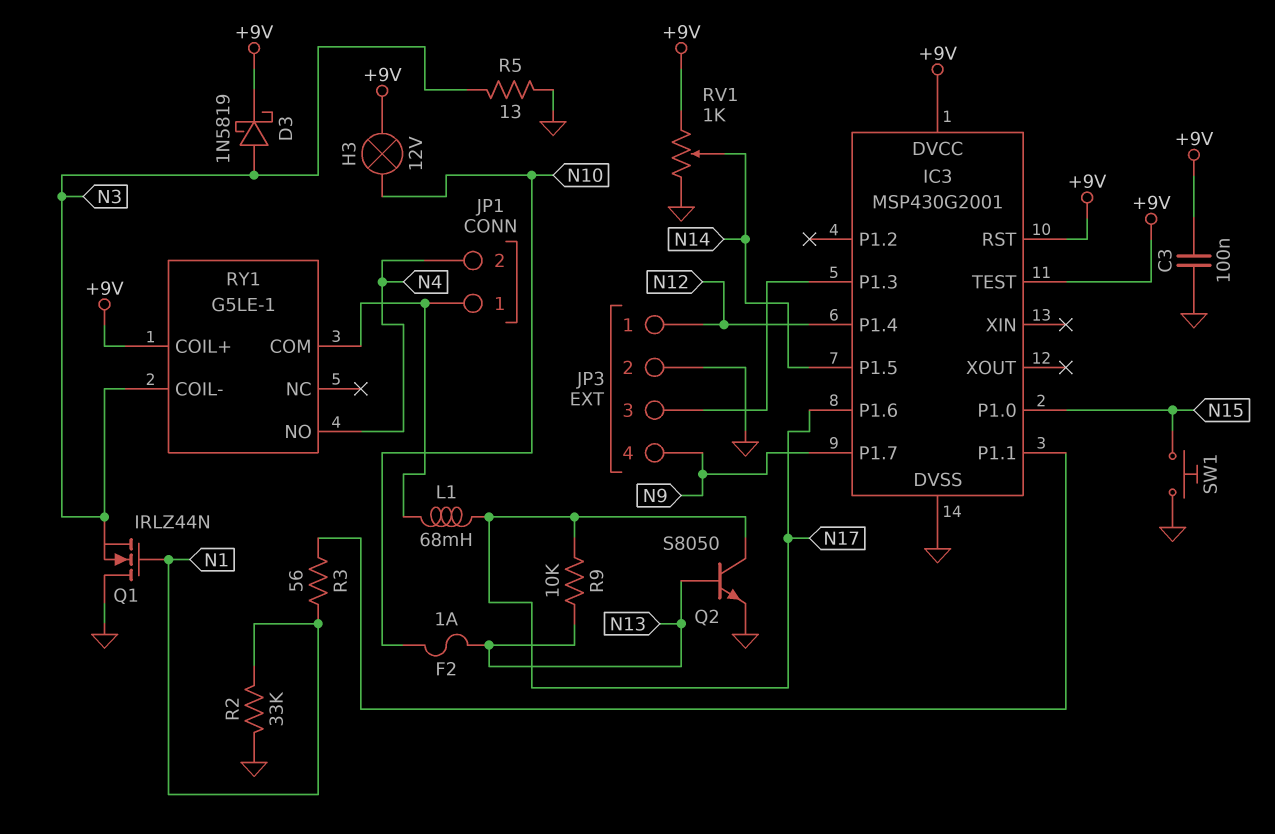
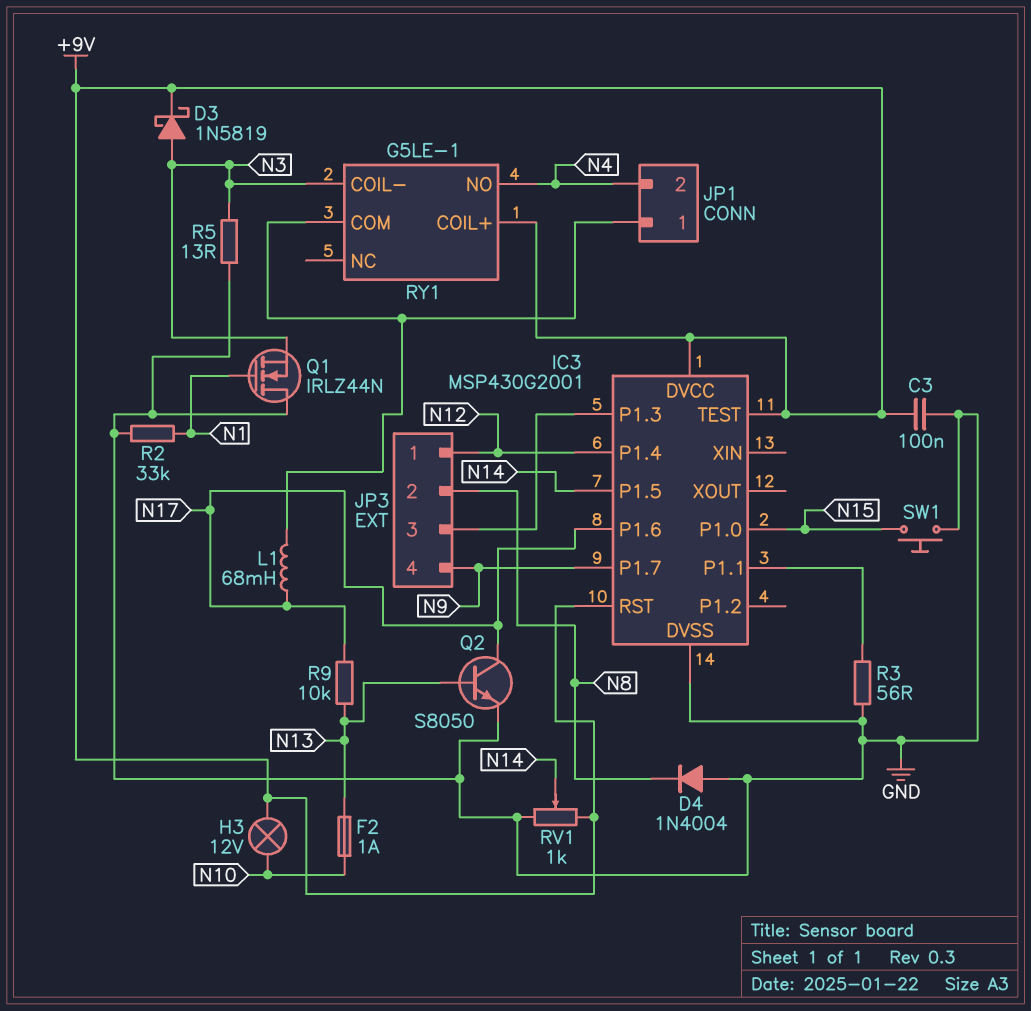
D4: none -> diode 1N4004 (A GND, K N8)
JP3 pin 2: GND -> N8
R3: 56 (IC3/P1.1, N1) -> 56 (GND, IC3/P1.1)

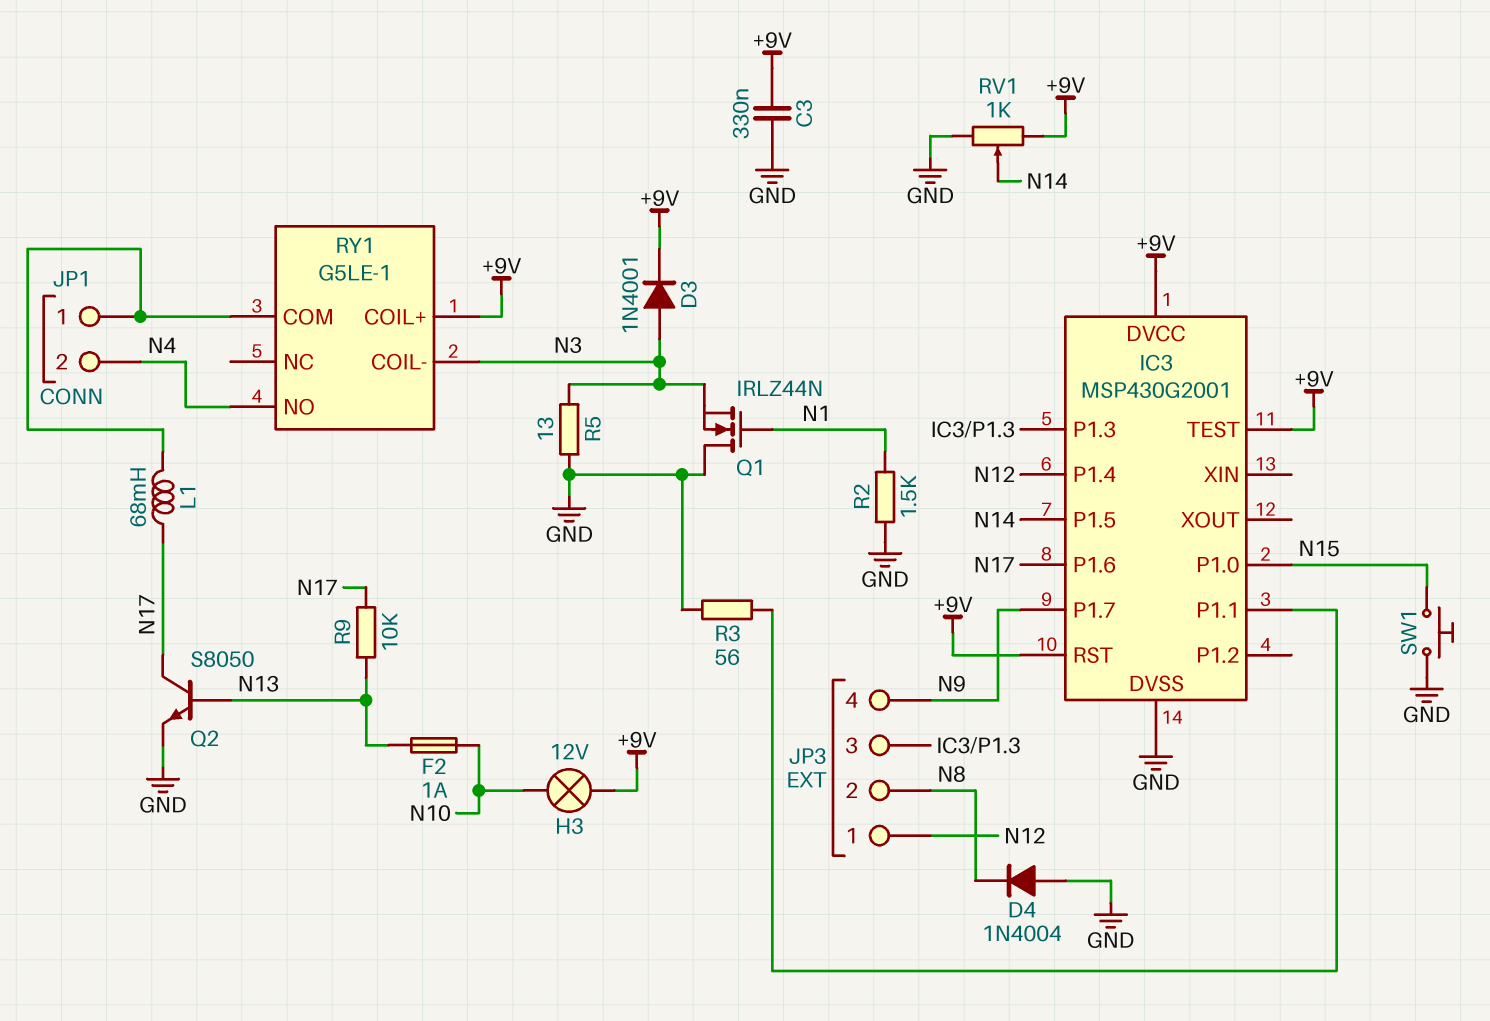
C3: 100nF (+9V, GND) -> 330nF (+9V, GND)
D3: schottky 1N5819 (A N3, K +9V) -> diode 1N4001 (A N3, K +9V)
R2: 33k (GND, N1) -> 1.5k (GND, N1)

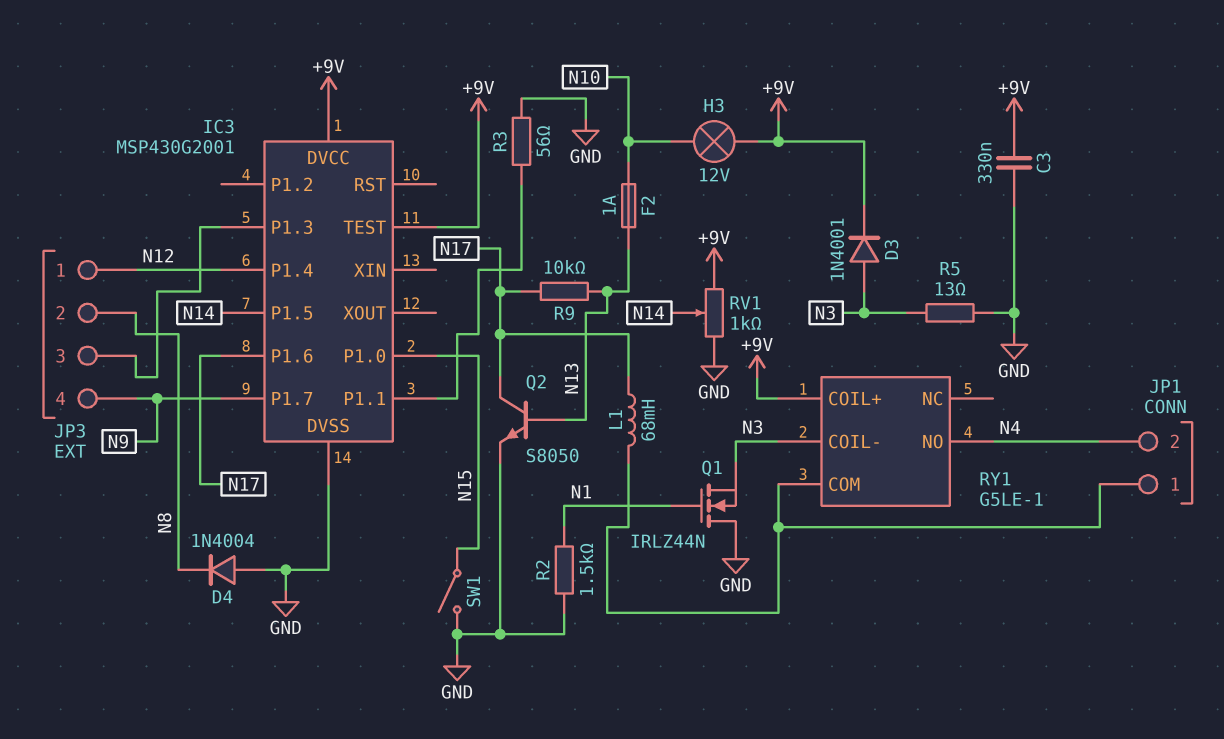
IC3 pin RST: +9V -> none
SW1: button (GND, N15) -> switch (GND, N15)

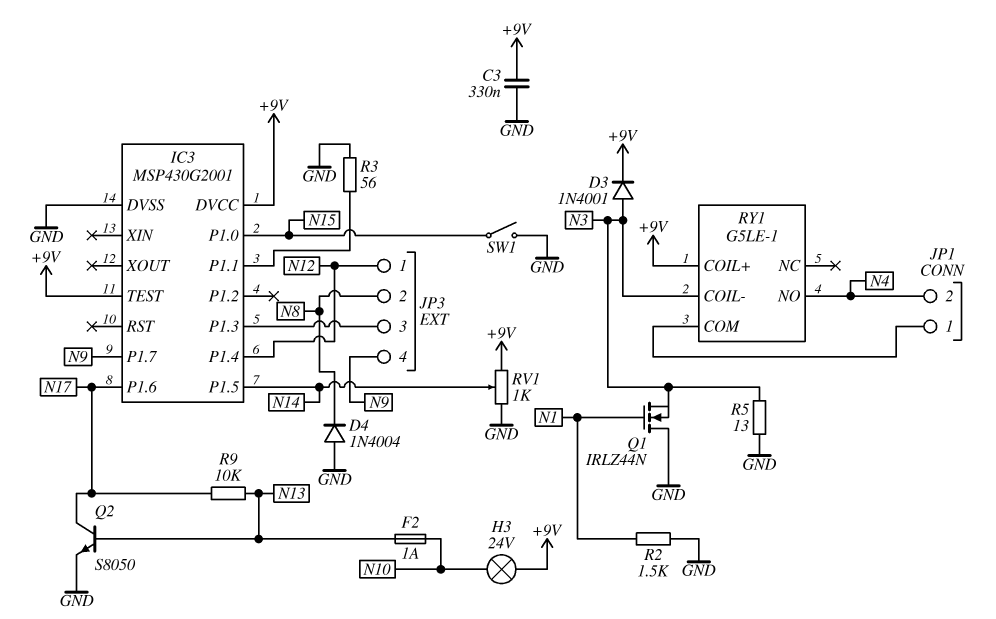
H3: lamp 12V (+9V, N10) -> lamp 24V (+9V, N10)
L1: 68mH (JP1/1, N17) -> none

